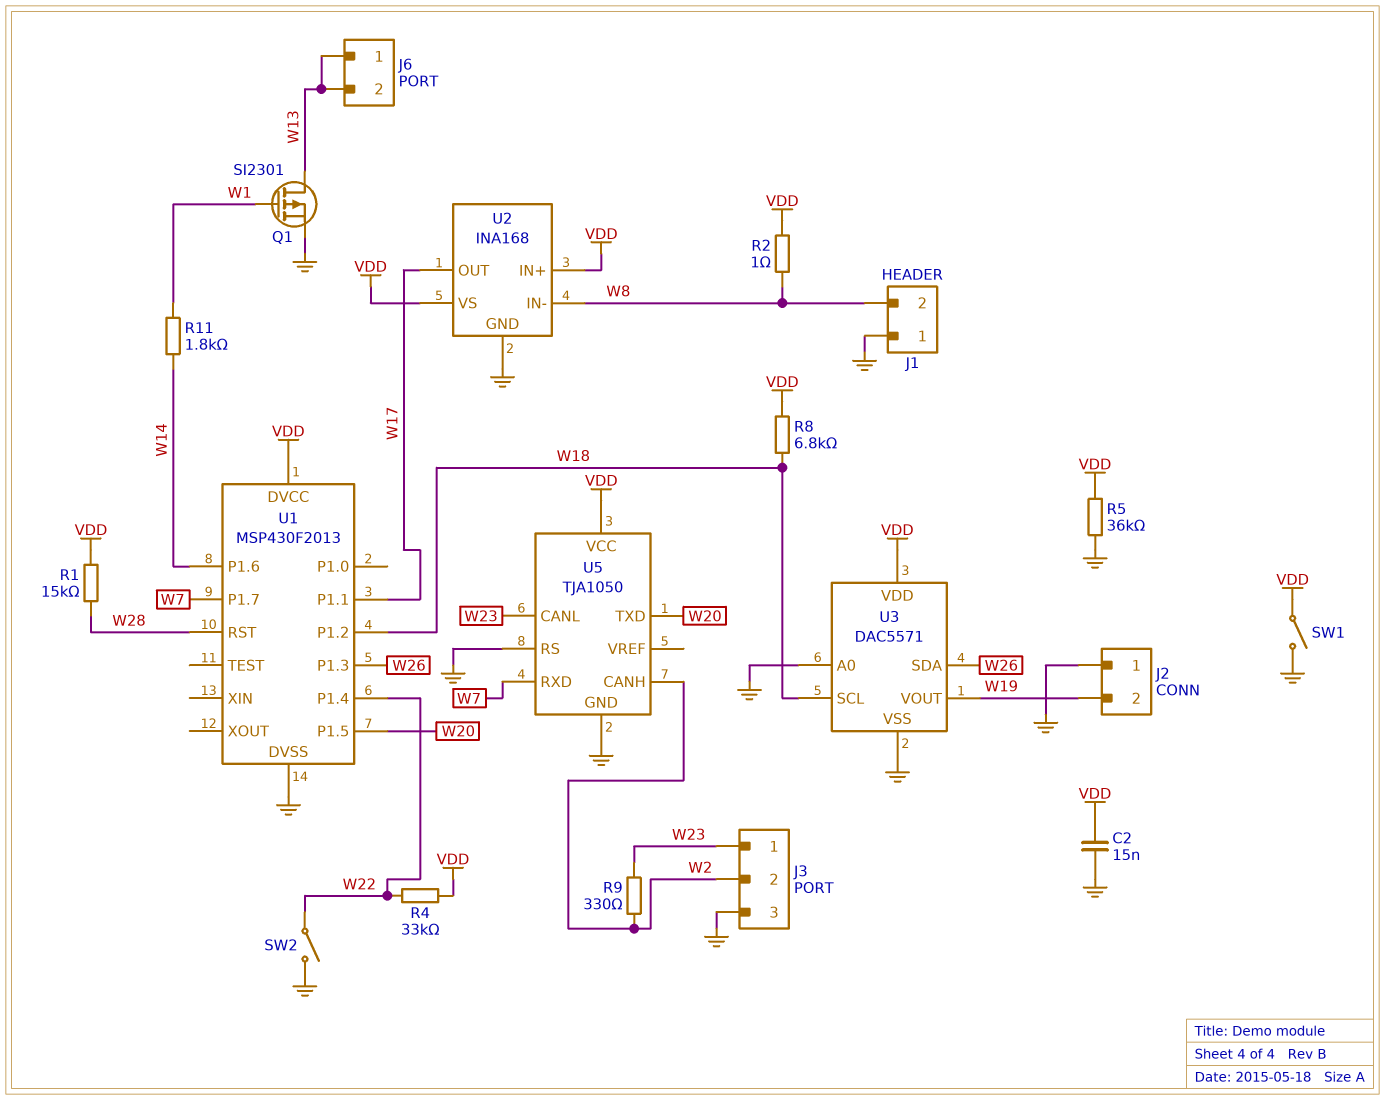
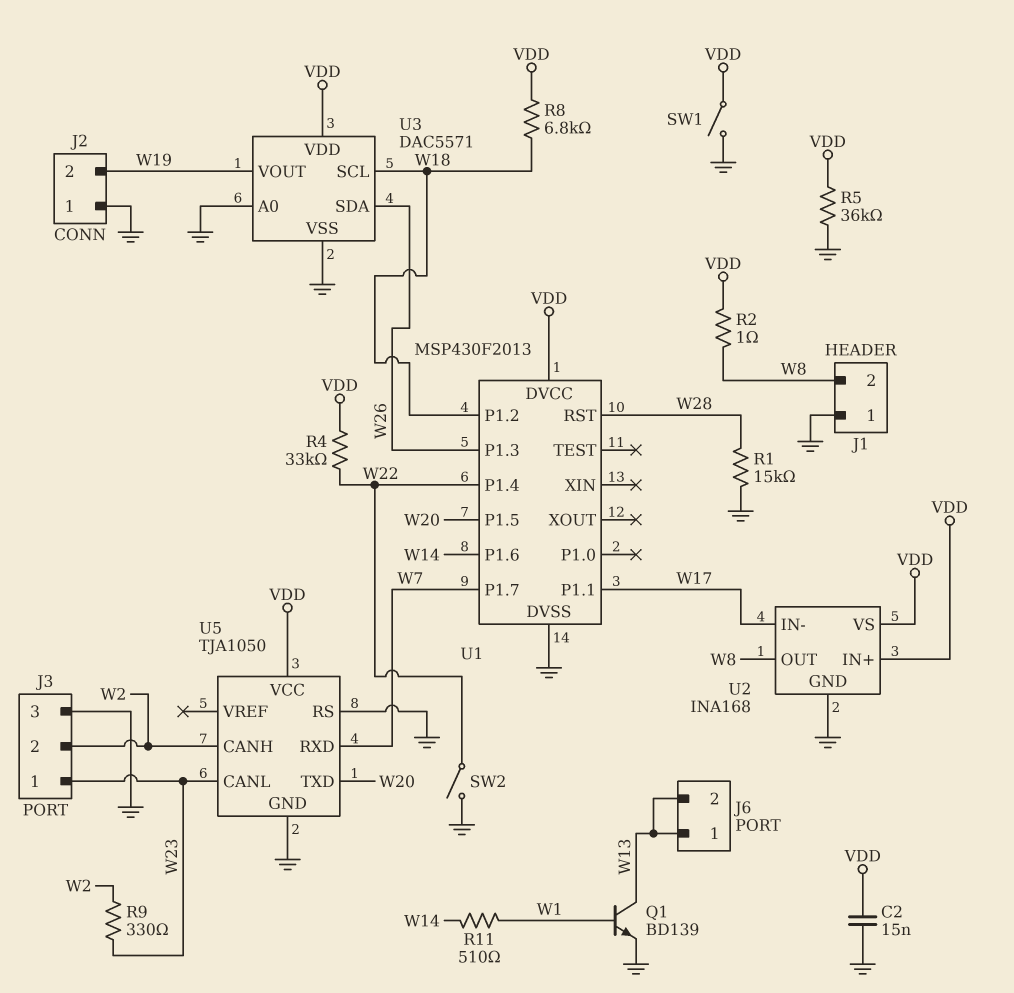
Q1: PMOS SI2301 (G W1, D W13, S GND) -> NPN BD139 (B W1, C W13, E GND)
R1: 15k (VDD, W28) -> 15k (GND, W28)
R11: 1.8k (W1, W14) -> 510 (W1, W14)
U2 pin IN-: W8 -> W17
U2 pin OUT: W17 -> W8

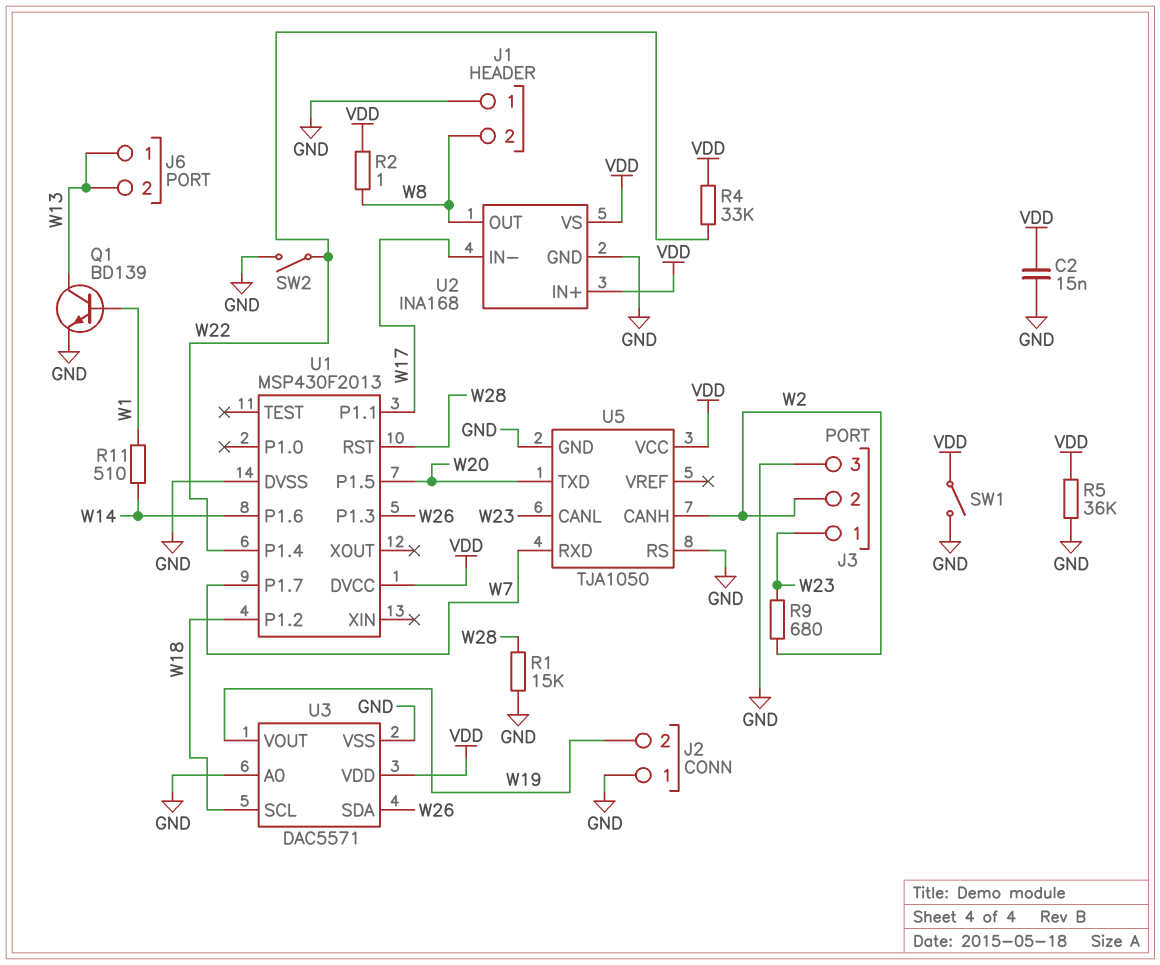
R8: 6.8k (VDD, W18) -> none
R9: 330 (W2, W23) -> 680 (W2, W23)

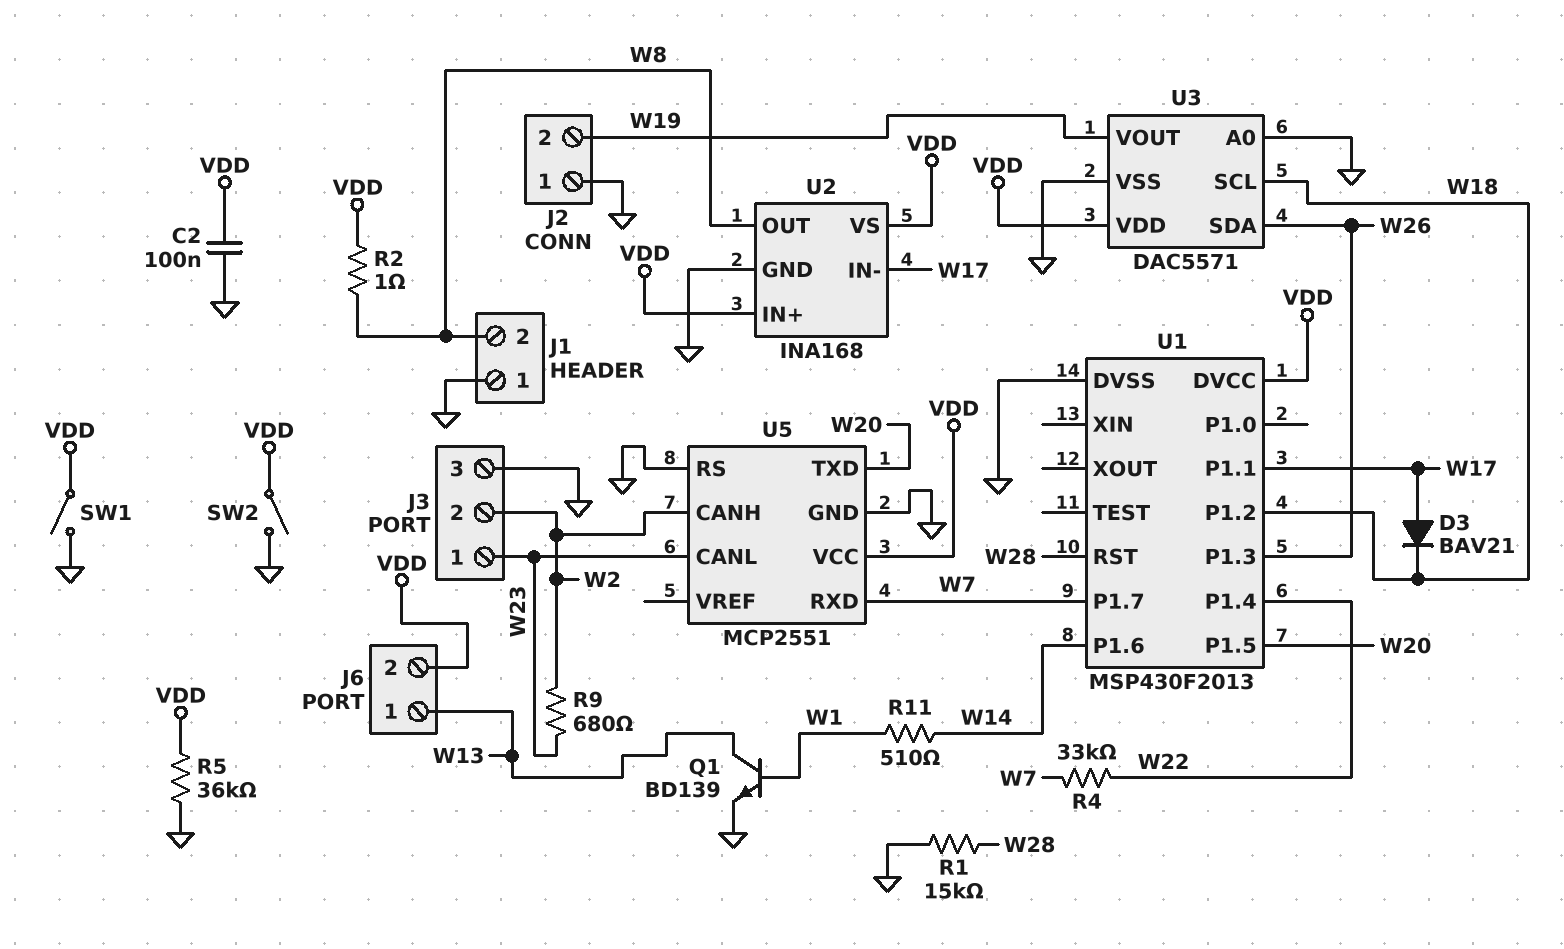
C2: 15nF (GND, VDD) -> 100nF (GND, VDD)
D3: none -> diode BAV21 (A W17, K W18)
J6 pin 2: W13 -> VDD
R4: 33k (VDD, W22) -> 33k (W7, W22)
SW2: switch (GND, W22) -> switch (GND, VDD)
U5: TJA1050 -> MCP2551

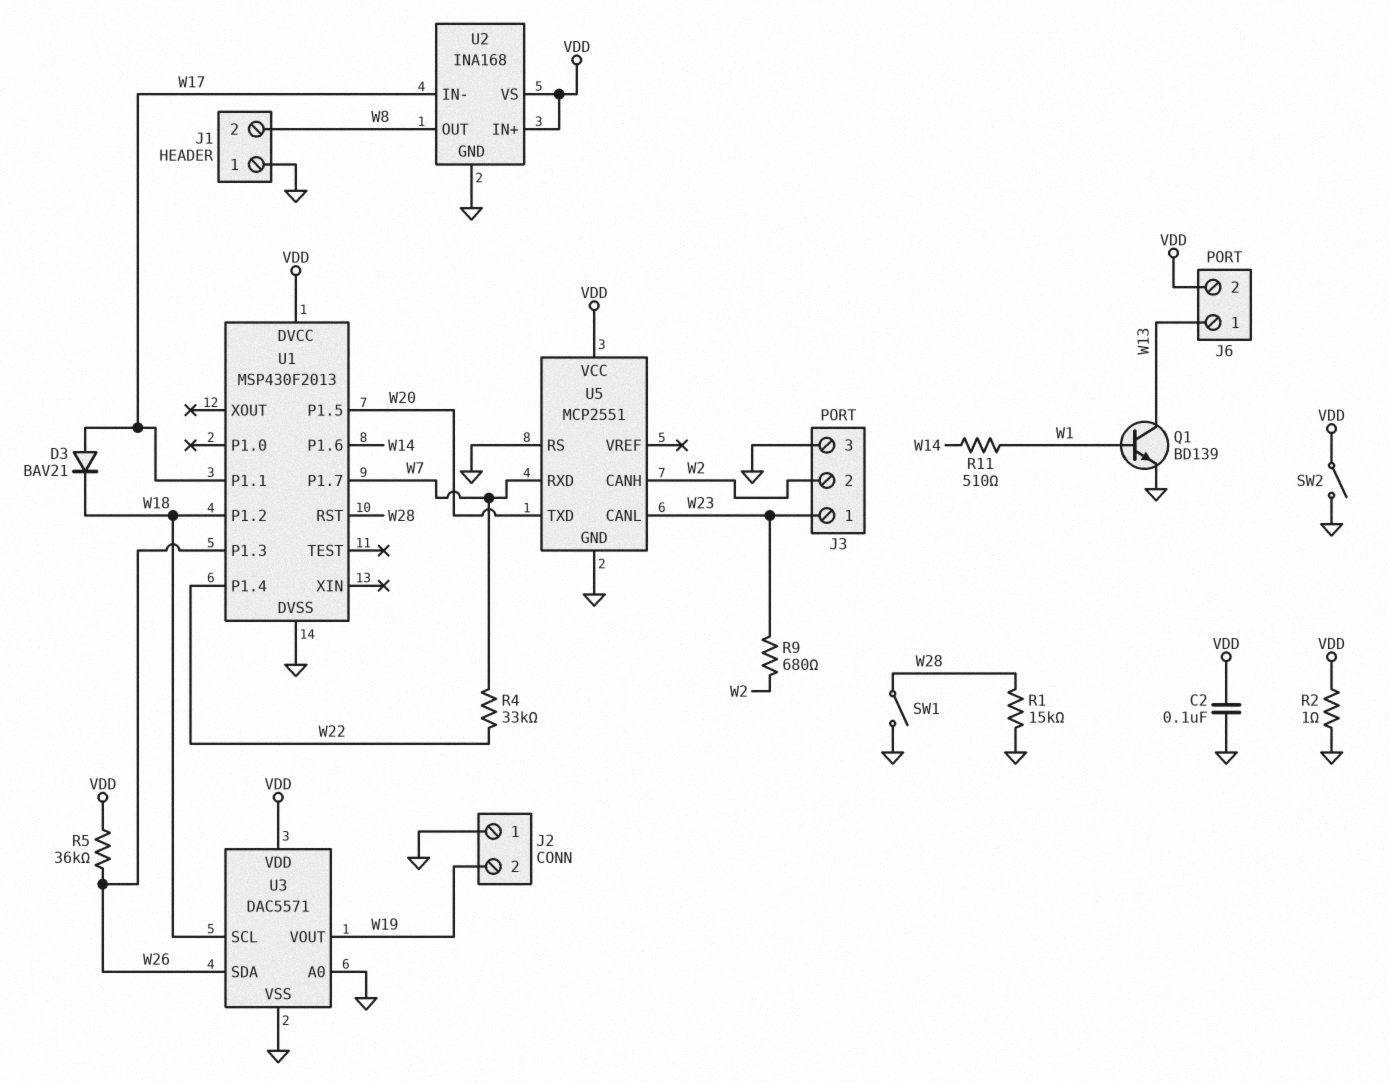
R2: 1 (VDD, W8) -> 1 (GND, VDD)
R5: 36k (GND, VDD) -> 36k (VDD, W26)
SW1: switch (GND, VDD) -> switch (GND, W28)

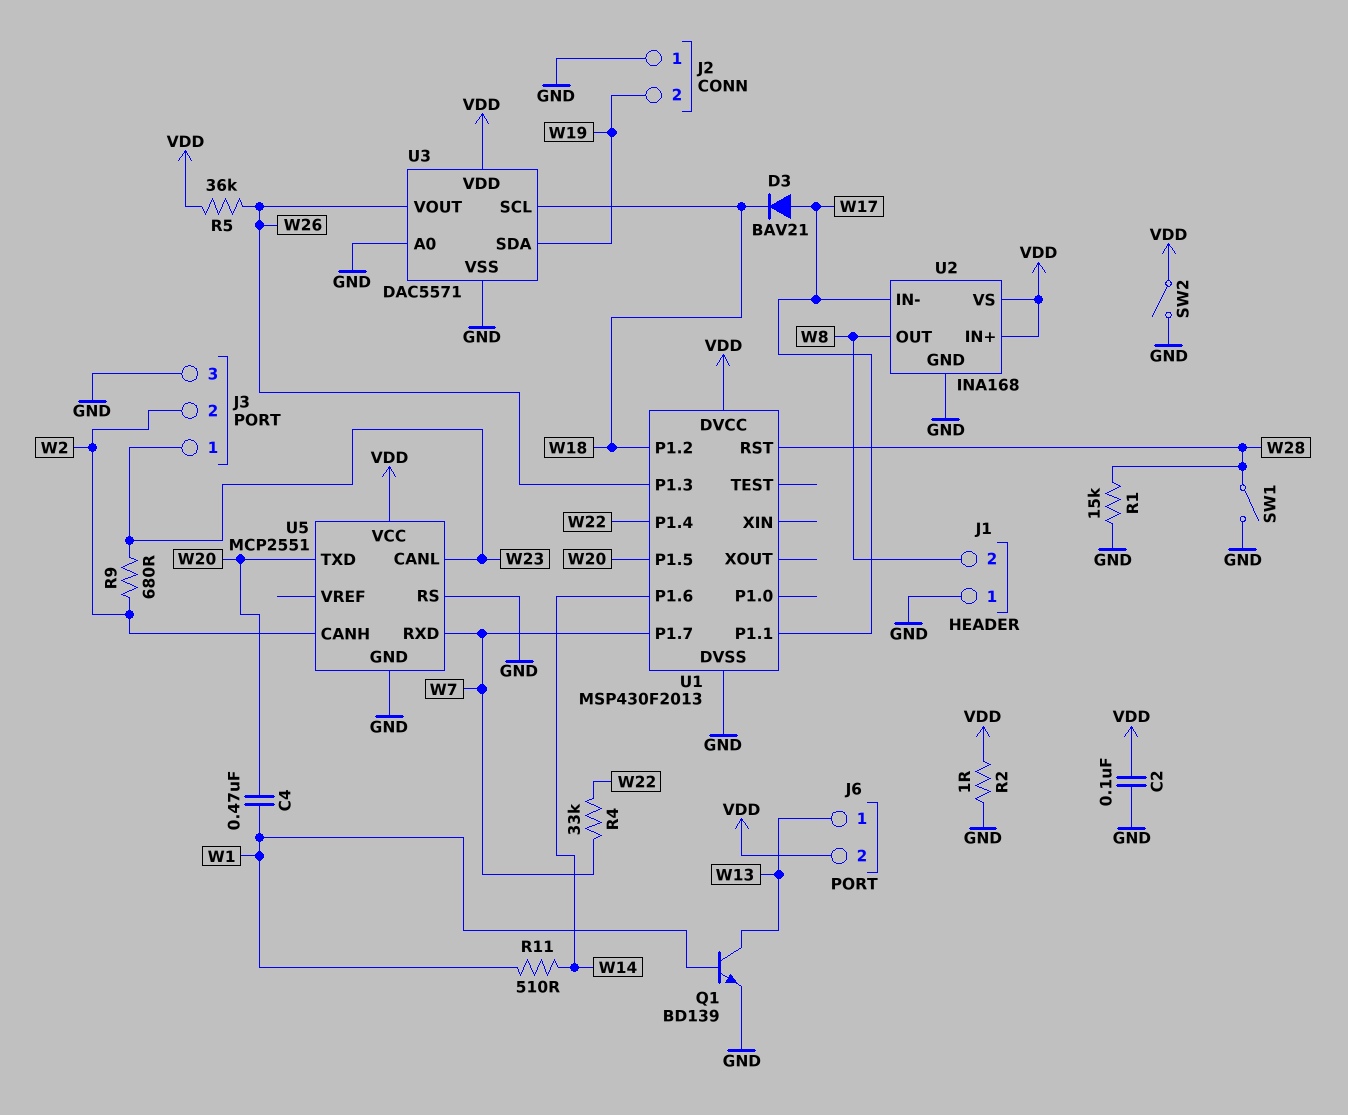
C4: none -> 470nF (W1, W20)
U3 pin SDA: W26 -> W19
U3 pin VOUT: W19 -> W26

